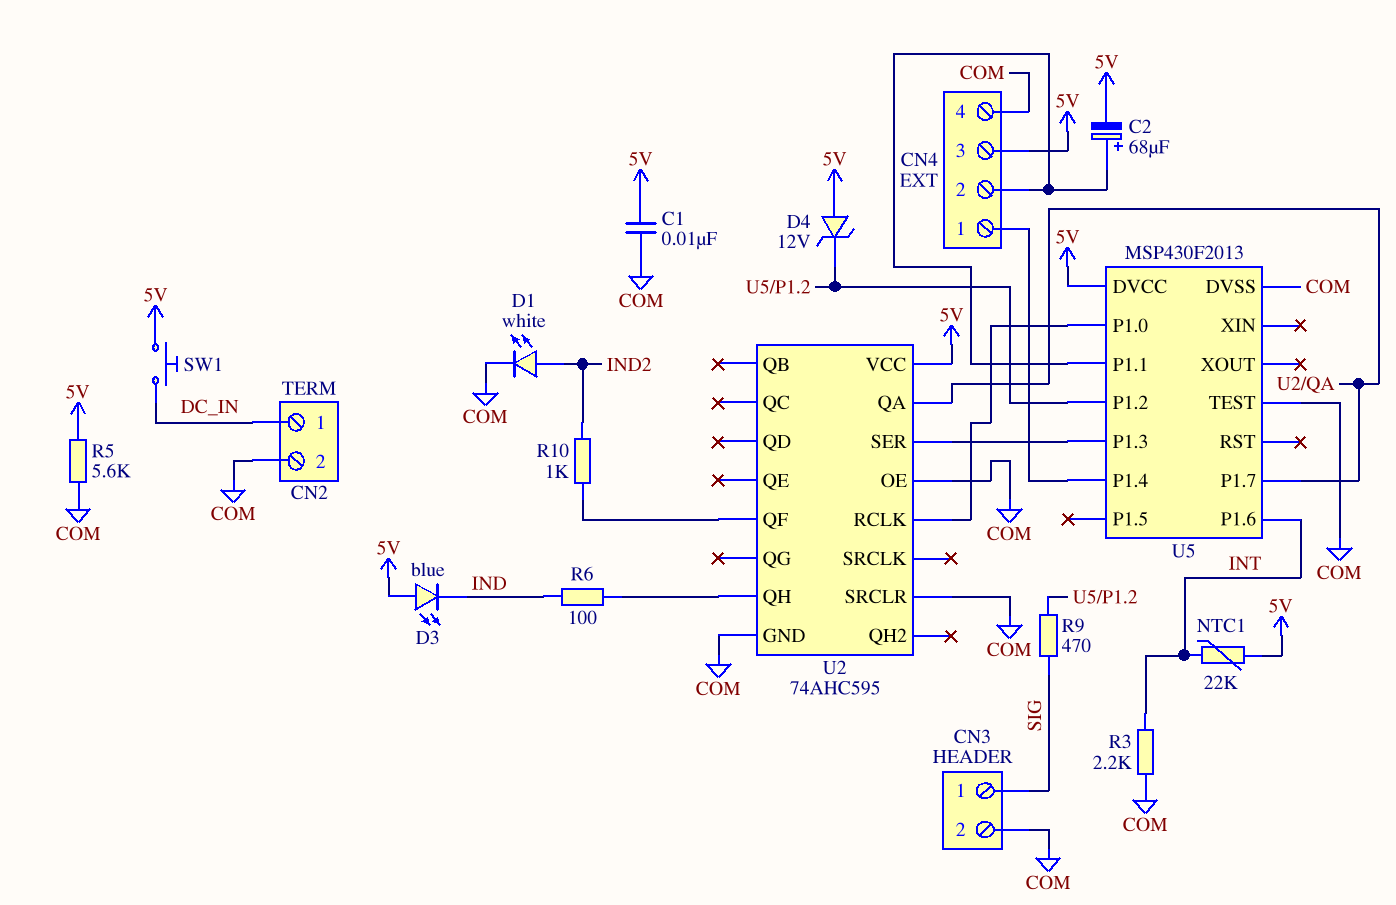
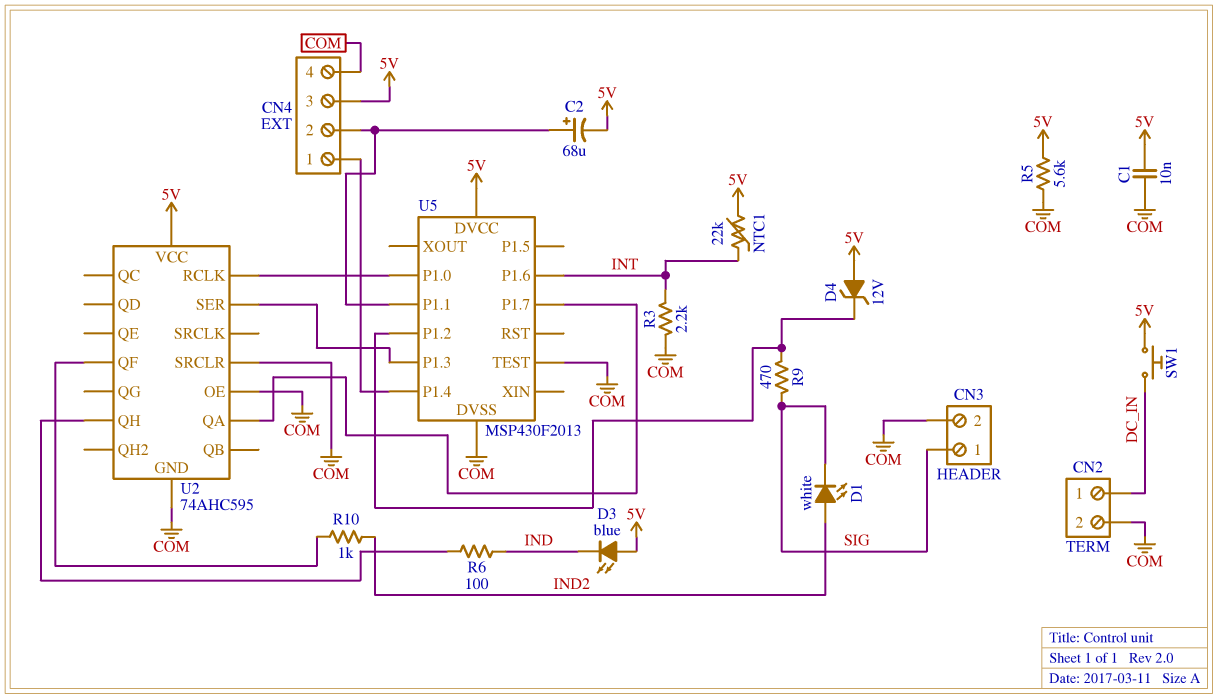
D1: LED white (A IND2, K COM) -> LED white (A IND2, K SIG)

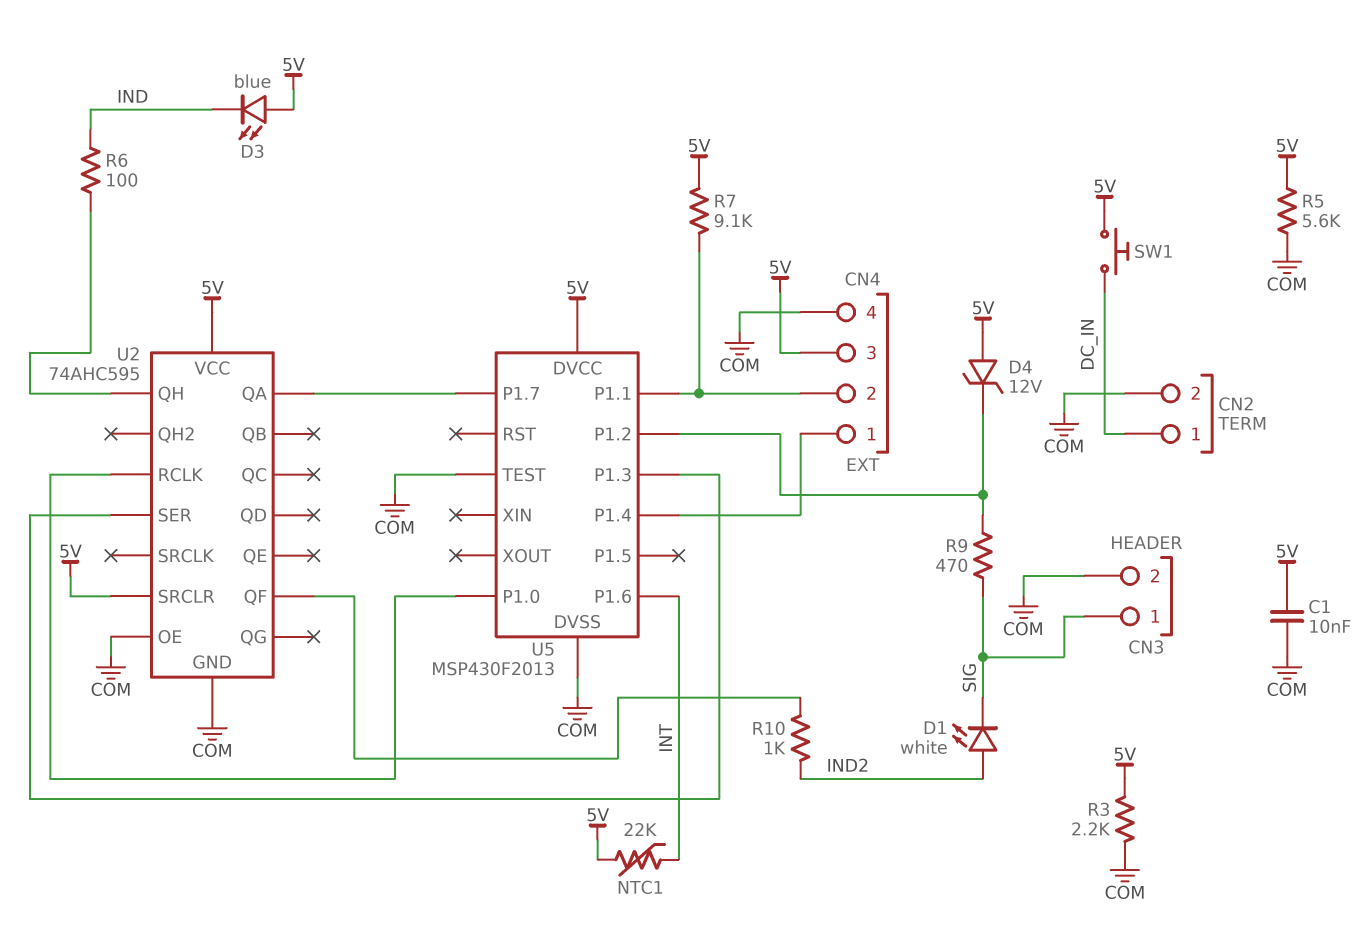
C2: 68uF (plus CN4/2, minus 5V) -> none
R3: 2.2k (COM, INT) -> 2.2k (5V, COM)
R7: none -> 9.1k (5V, CN4/2)
U2 pin SRCLR: COM -> 5V

